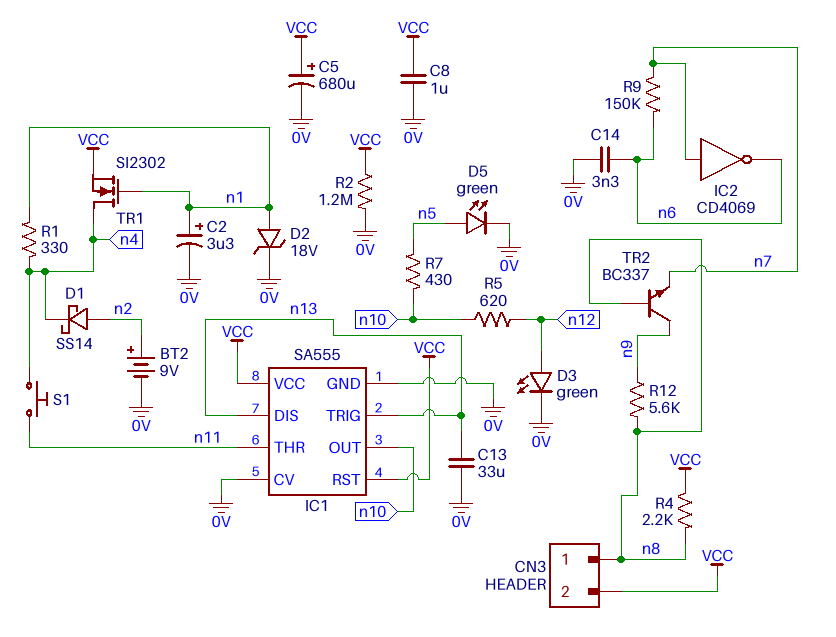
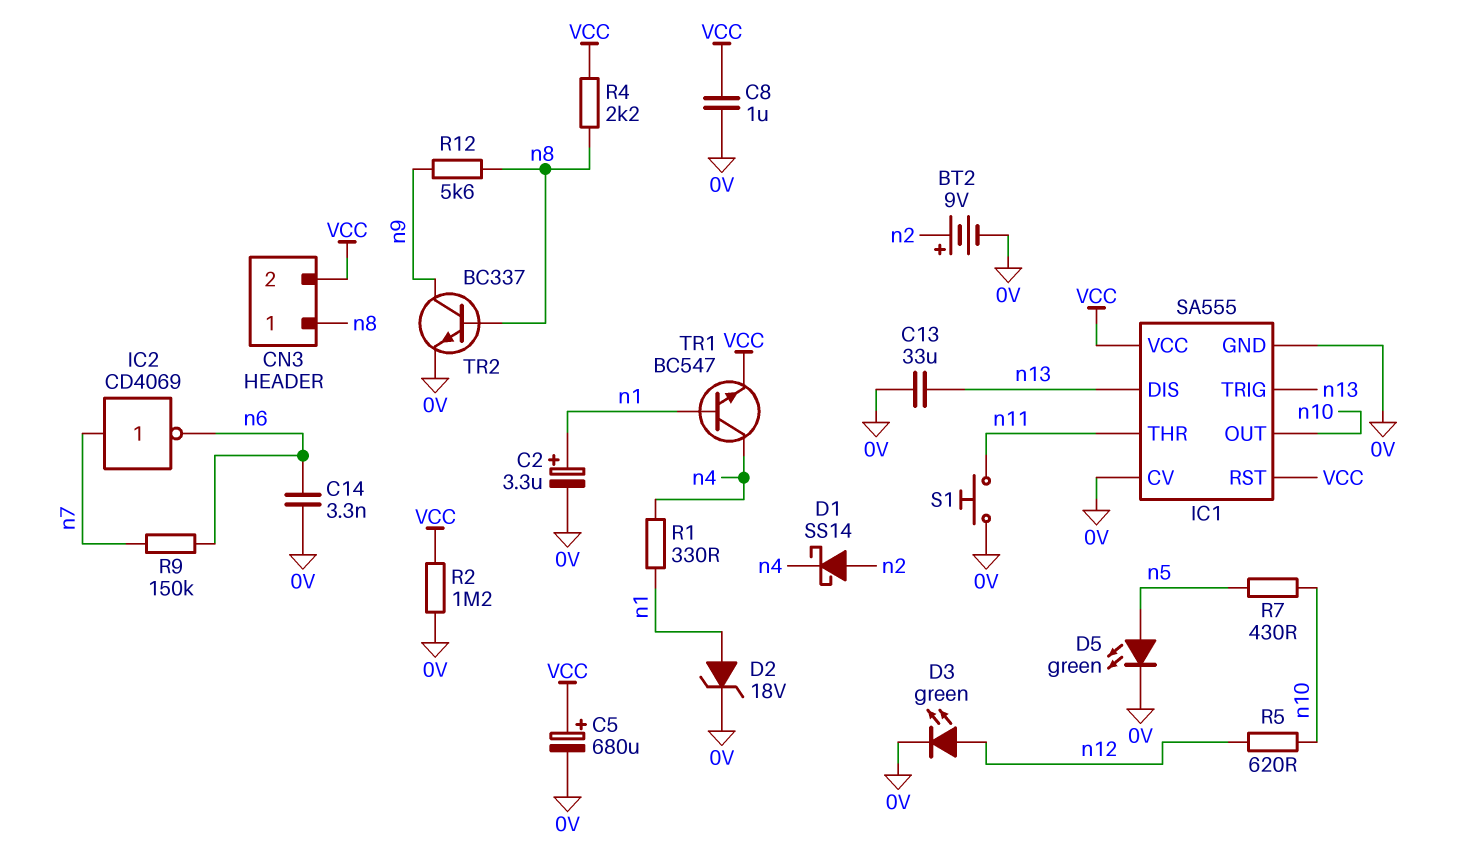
S1: button (n4, n11) -> button (0V, n11)
TR1: NMOS SI2302 (G n1, D n4, S VCC) -> NPN BC547 (B n1, C n4, E VCC)
TR2: NPN BC337 (B n8, C n9, E n7) -> NPN BC337 (B n8, C n9, E 0V)

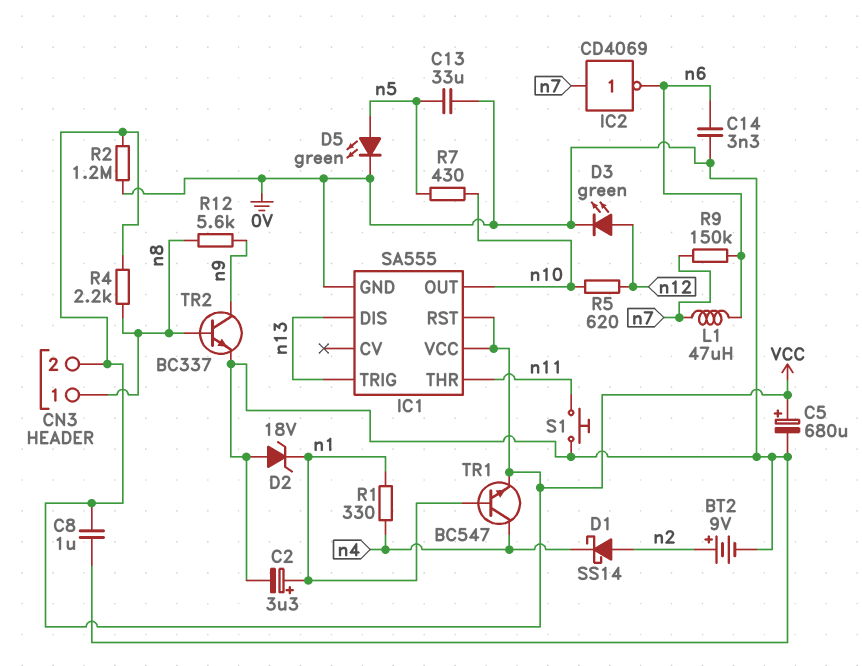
C13: 33uF (0V, n13) -> 33uF (0V, n5)
D2: zener 18V (A n1, K 0V) -> zener 18V (A 0V, K n1)
IC1 pin CV: 0V -> none
L1: none -> 47uH (n6, n7)

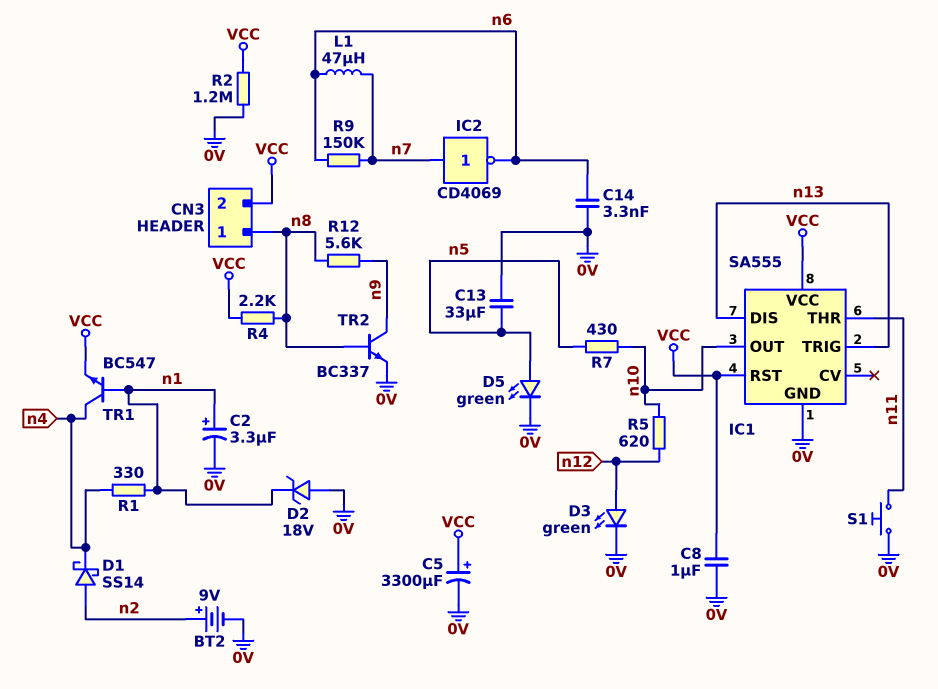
C5: 680uF (plus VCC, minus 0V) -> 3300uF (plus VCC, minus 0V)

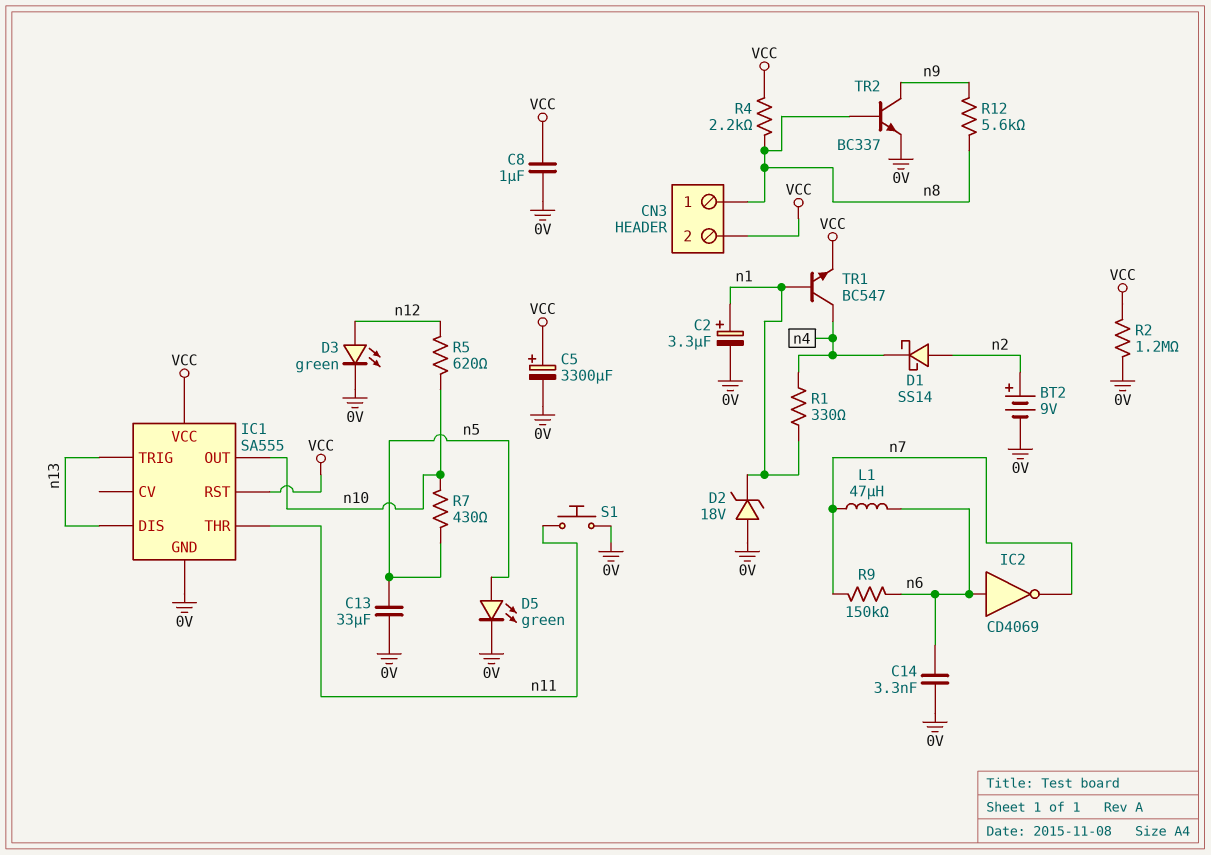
IC2: NOT CD4069 (in n7, out n6) -> NOT CD4069 (in n6, out n7)

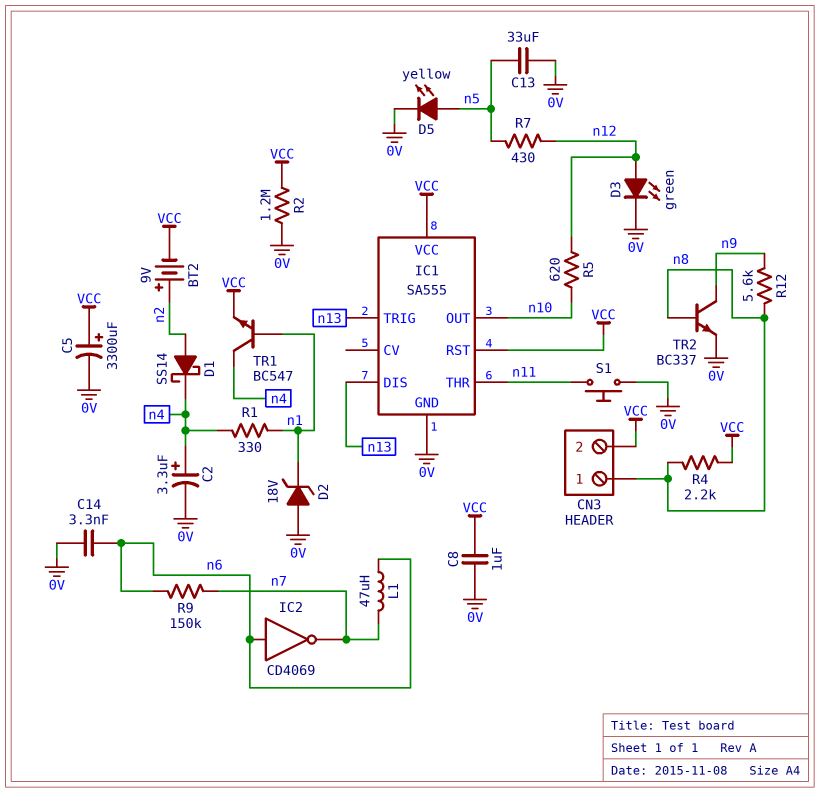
BT2: 9V (plus n2, minus 0V) -> 9V (plus n2, minus VCC)
C2: 3.3uF (plus n1, minus 0V) -> 3.3uF (plus n4, minus 0V)
D5: LED green (A n5, K 0V) -> LED yellow (A n5, K 0V)
R7: 430 (n5, n10) -> 430 (n5, n12)

